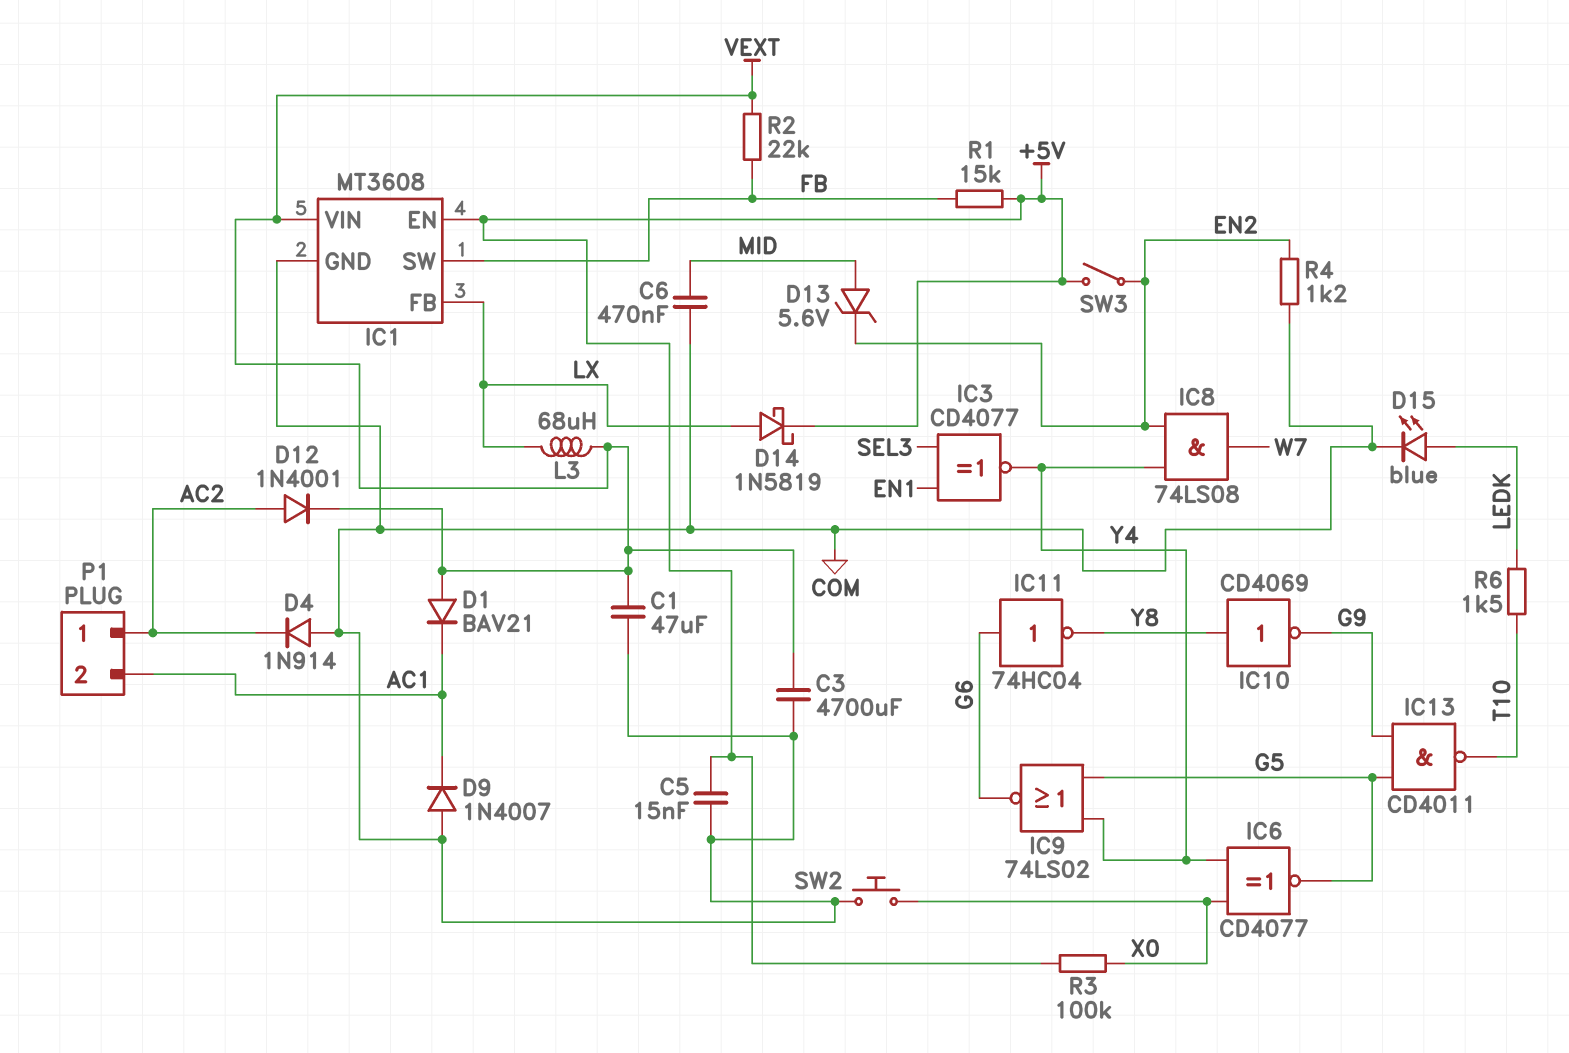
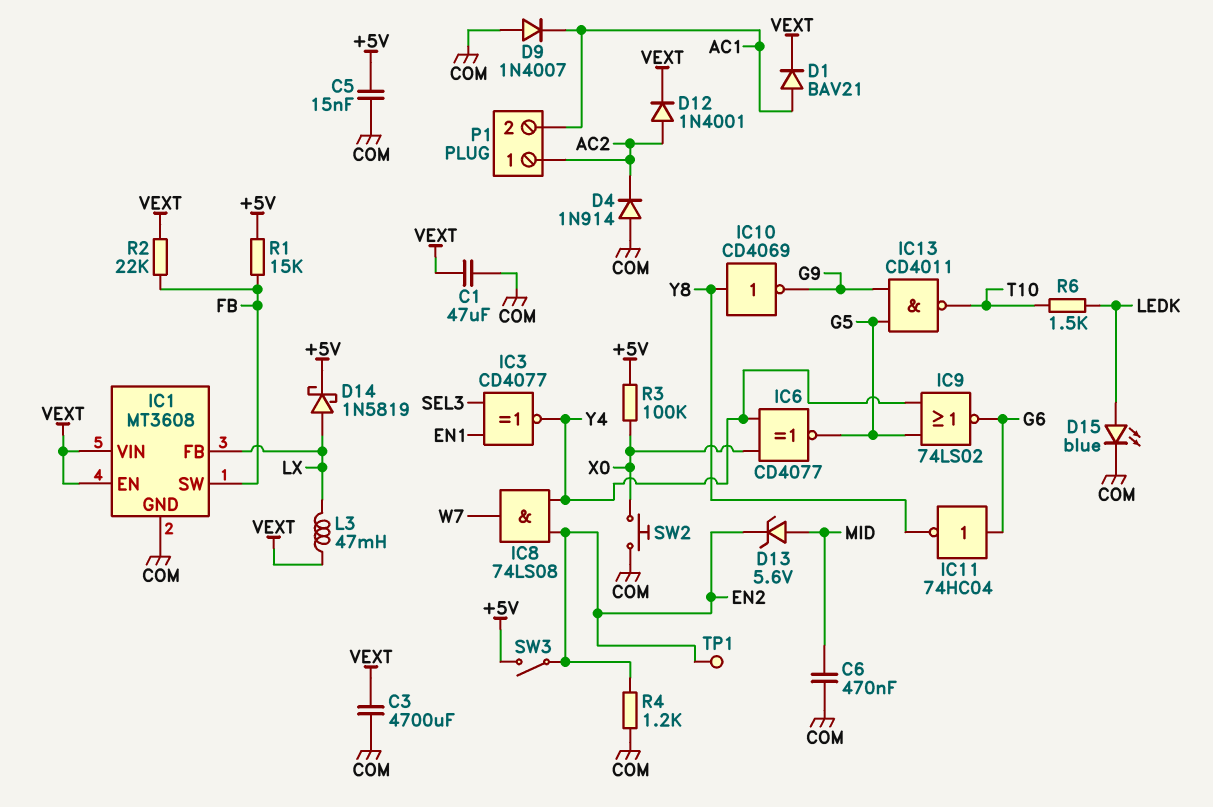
D1: diode BAV21 (A VEXT, K AC1) -> diode BAV21 (A AC1, K VEXT)
IC1 pin EN: +5V -> VEXT
L3: 68uH (LX, VEXT) -> 47mH (LX, VEXT)
TP1: none -> test point (EN2)

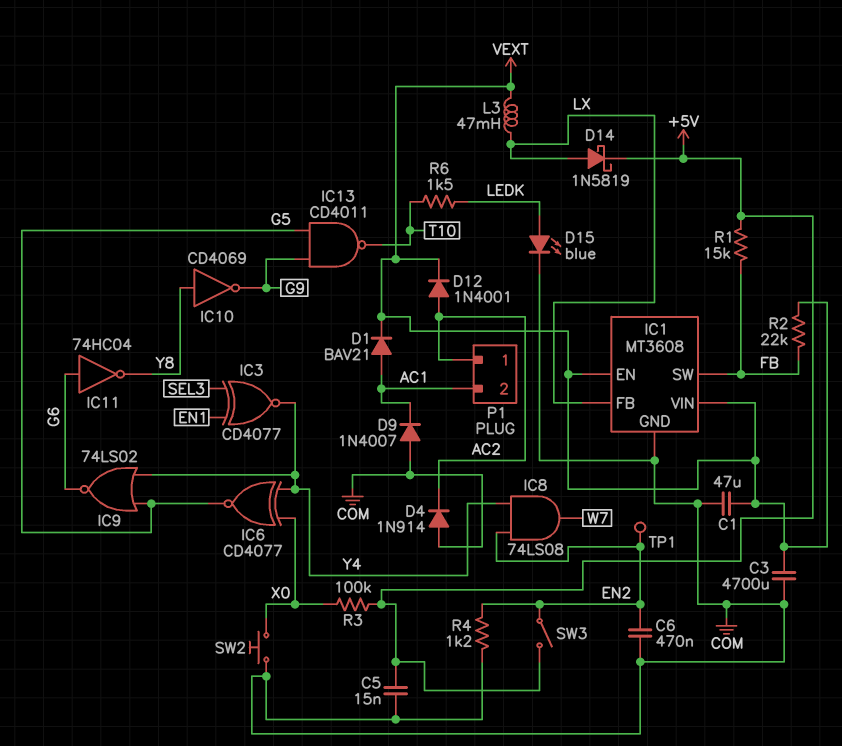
C6: 470nF (COM, MID) -> 470nF (COM, EN2)
D13: zener 5.6V (A MID, K EN2) -> none

